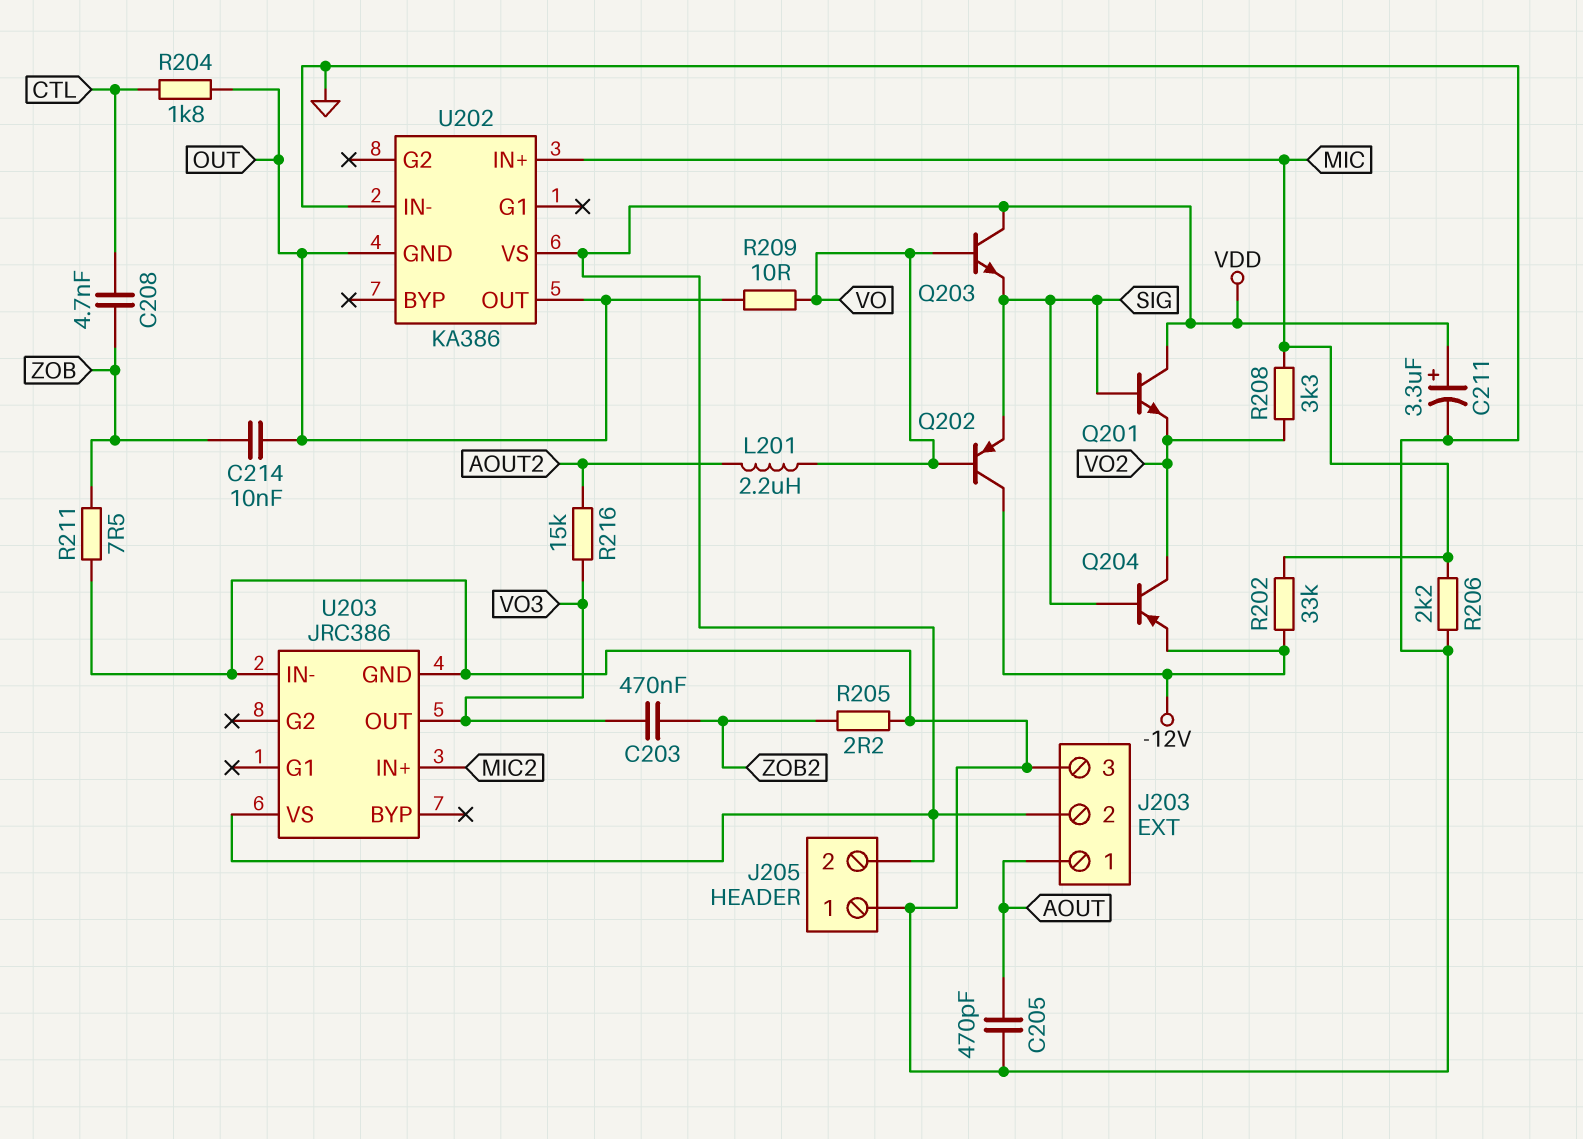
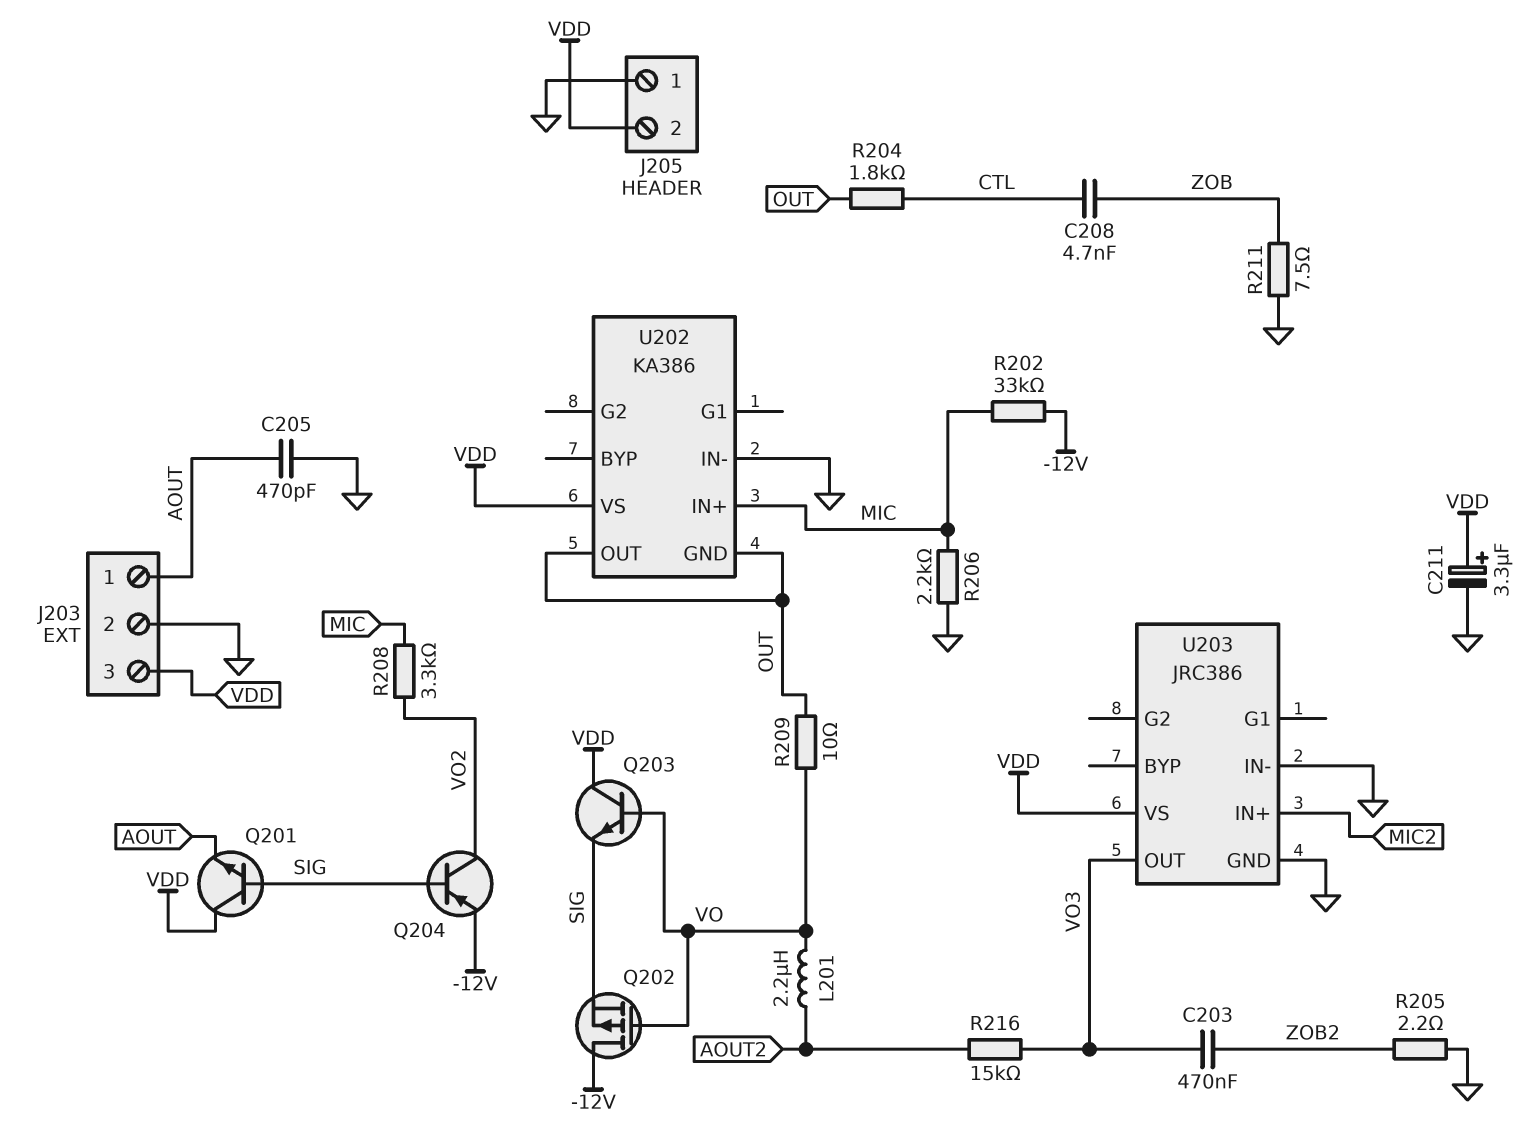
C214: 10nF (OUT, ZOB) -> none
J203 pin 2: VDD -> GND
J203 pin 3: GND -> VDD
Q201: NPN (B SIG, C VDD, E VO2) -> NPN (B SIG, C VDD, E AOUT)
Q202: PNP (B VO, C -12V, E SIG) -> PMOS (G VO, D -12V, S SIG)

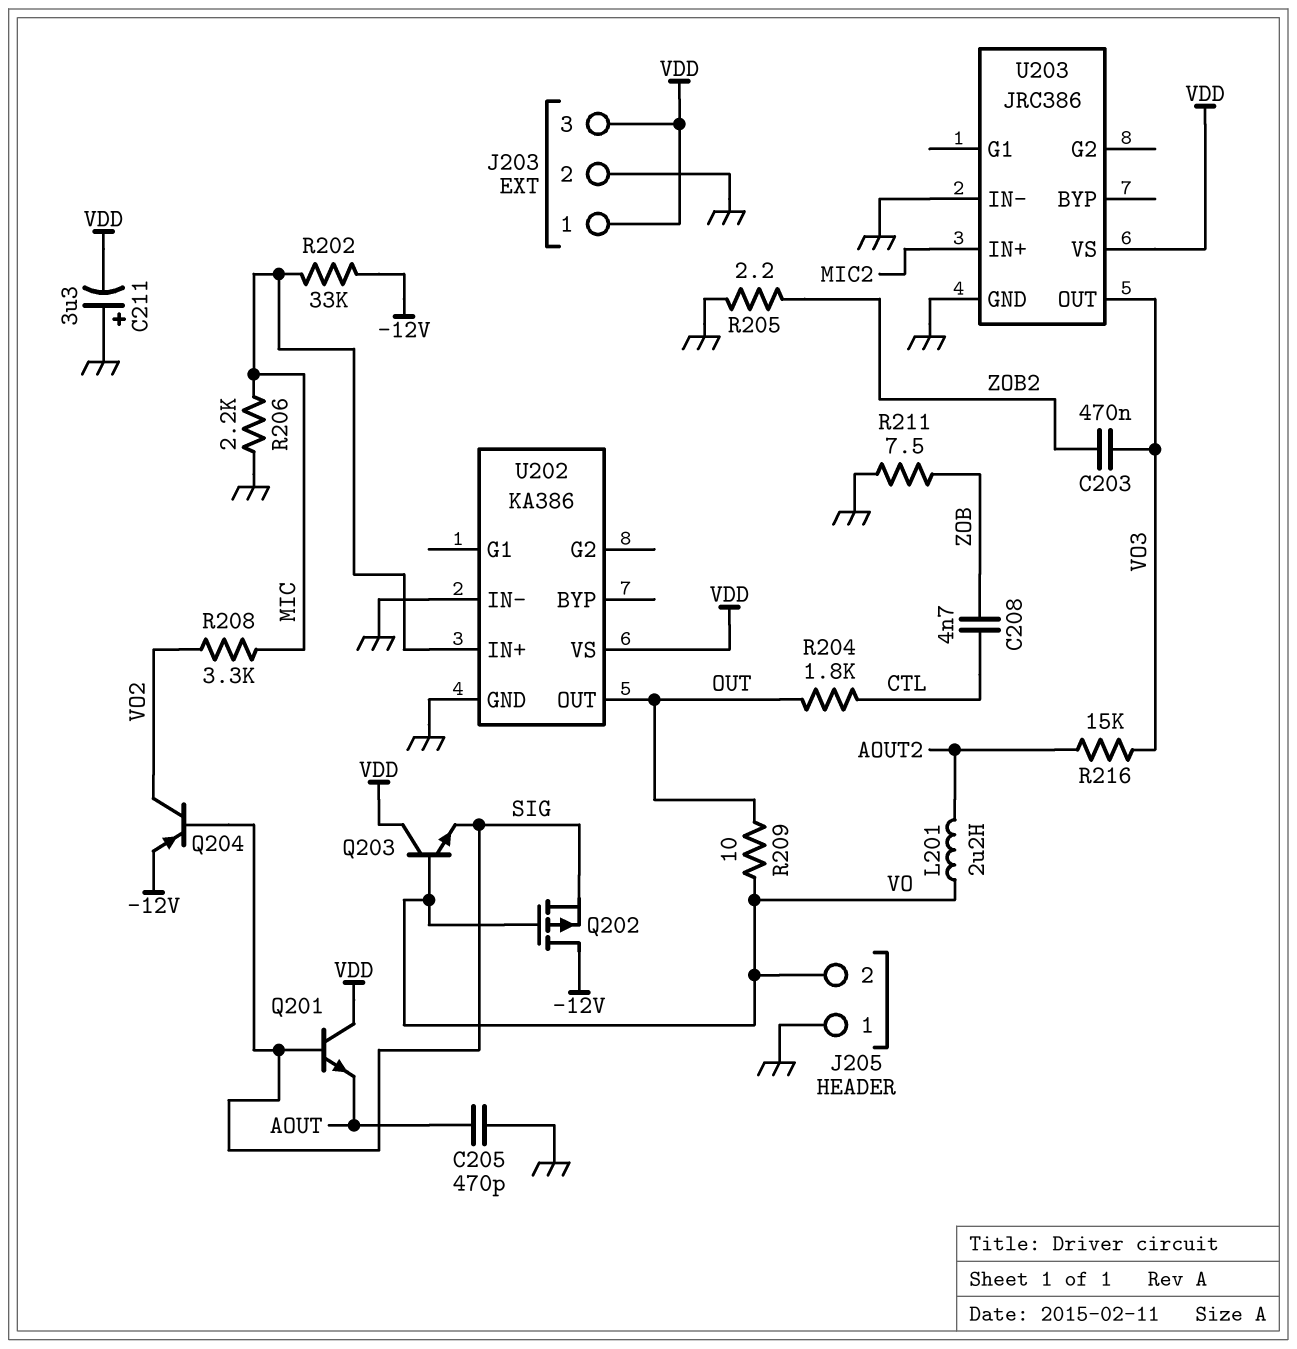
C211: 3.3uF (plus VDD, minus GND) -> 3.3uF (plus GND, minus VDD)
J203 pin 1: AOUT -> VDD
J205 pin 2: VDD -> VO
U202 pin GND: OUT -> GND

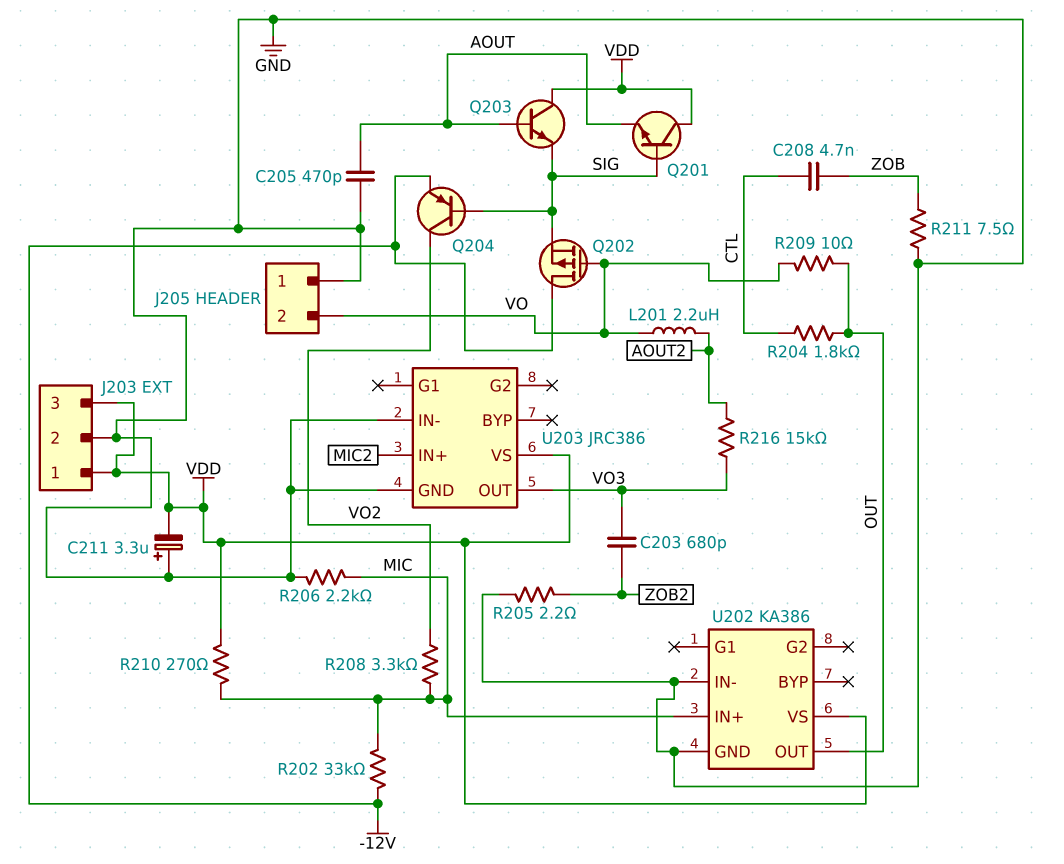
C203: 470nF (VO3, ZOB2) -> 680pF (VO3, ZOB2)
Q203: NPN (B VO, C VDD, E SIG) -> NPN (B AOUT, C VDD, E SIG)
R210: none -> 270 (MIC, VDD)

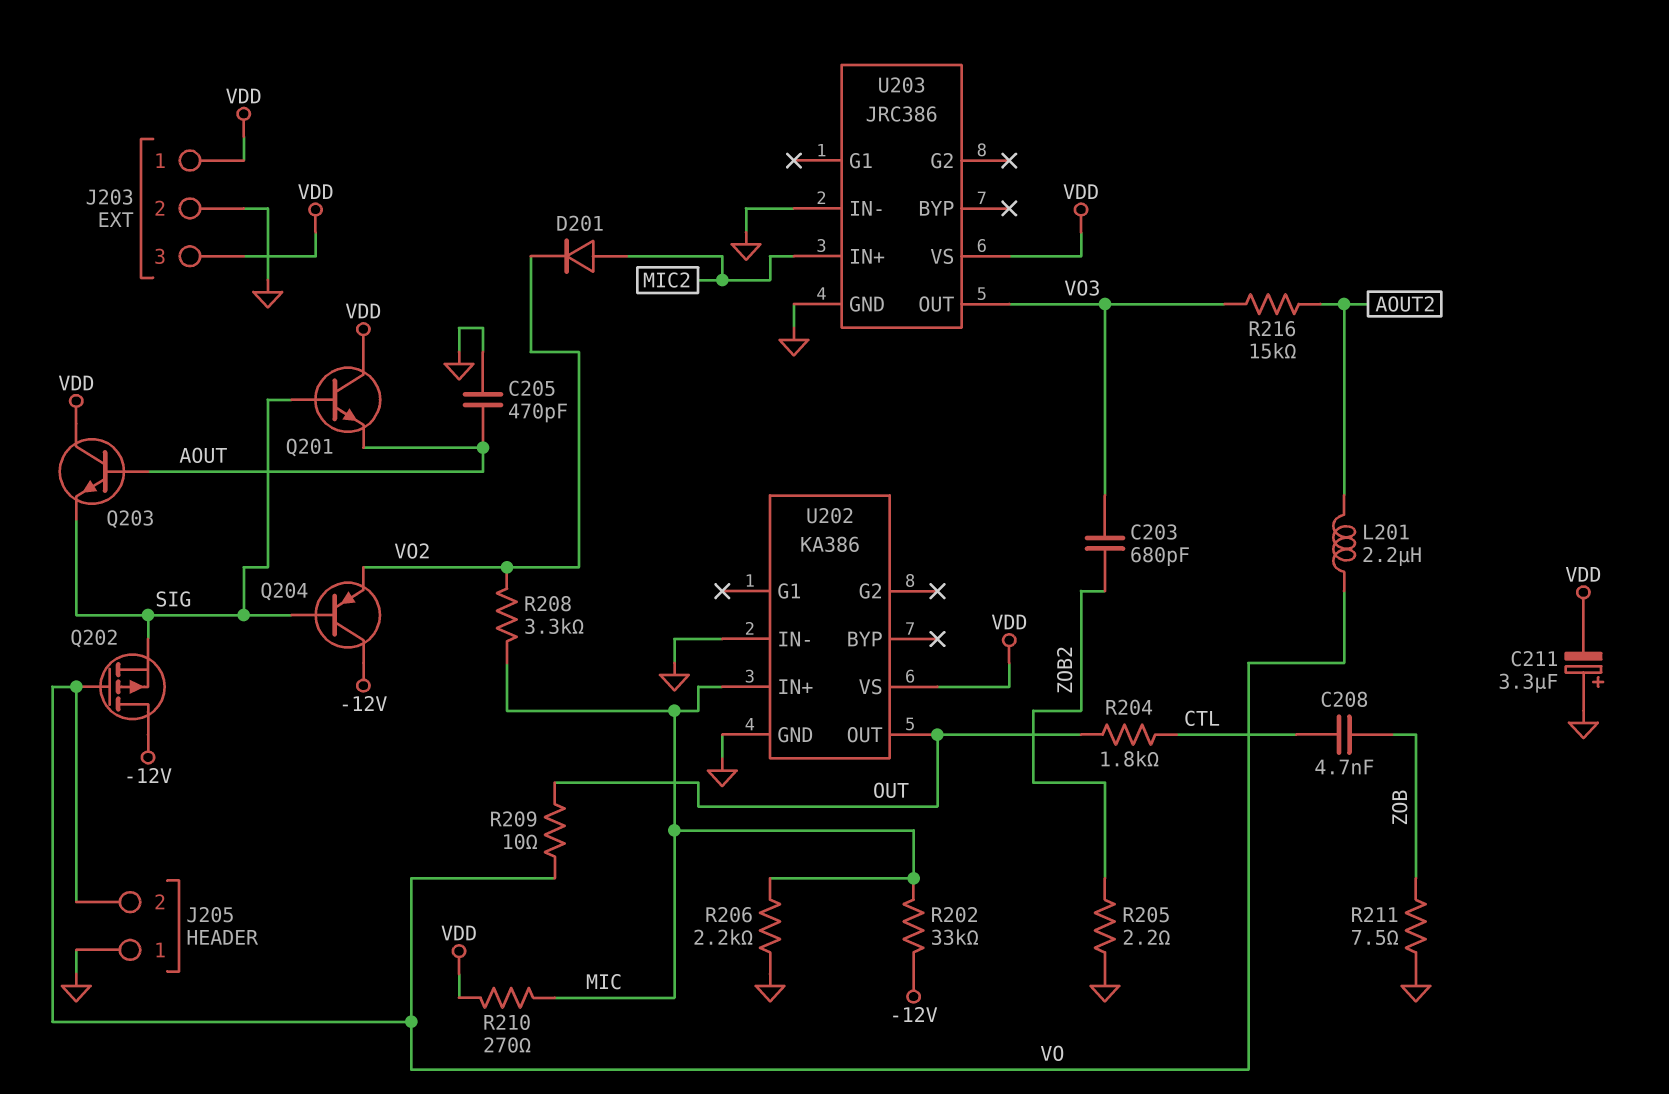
D201: none -> diode (A MIC2, K VO2)
Q204: PNP (B SIG, C VO2, E -12V) -> PNP (B SIG, C -12V, E VO2)

